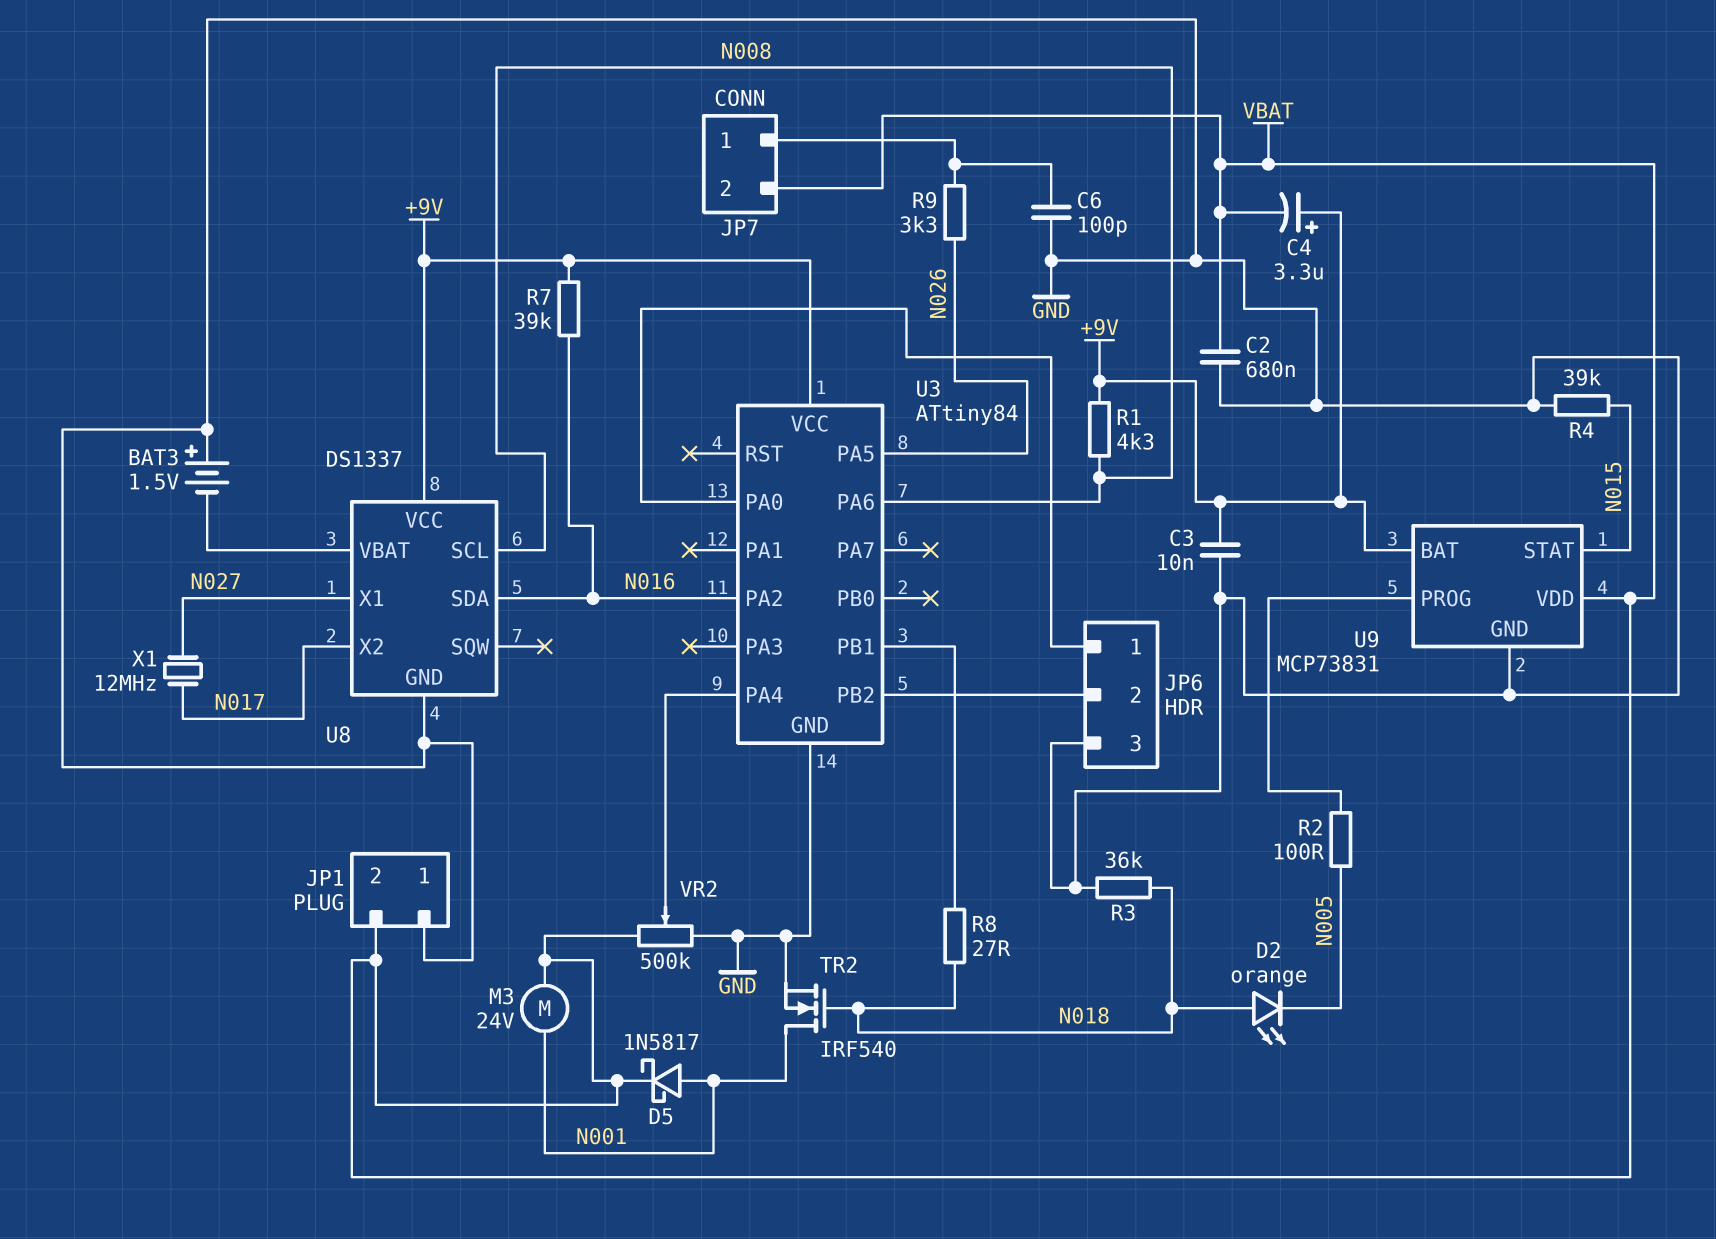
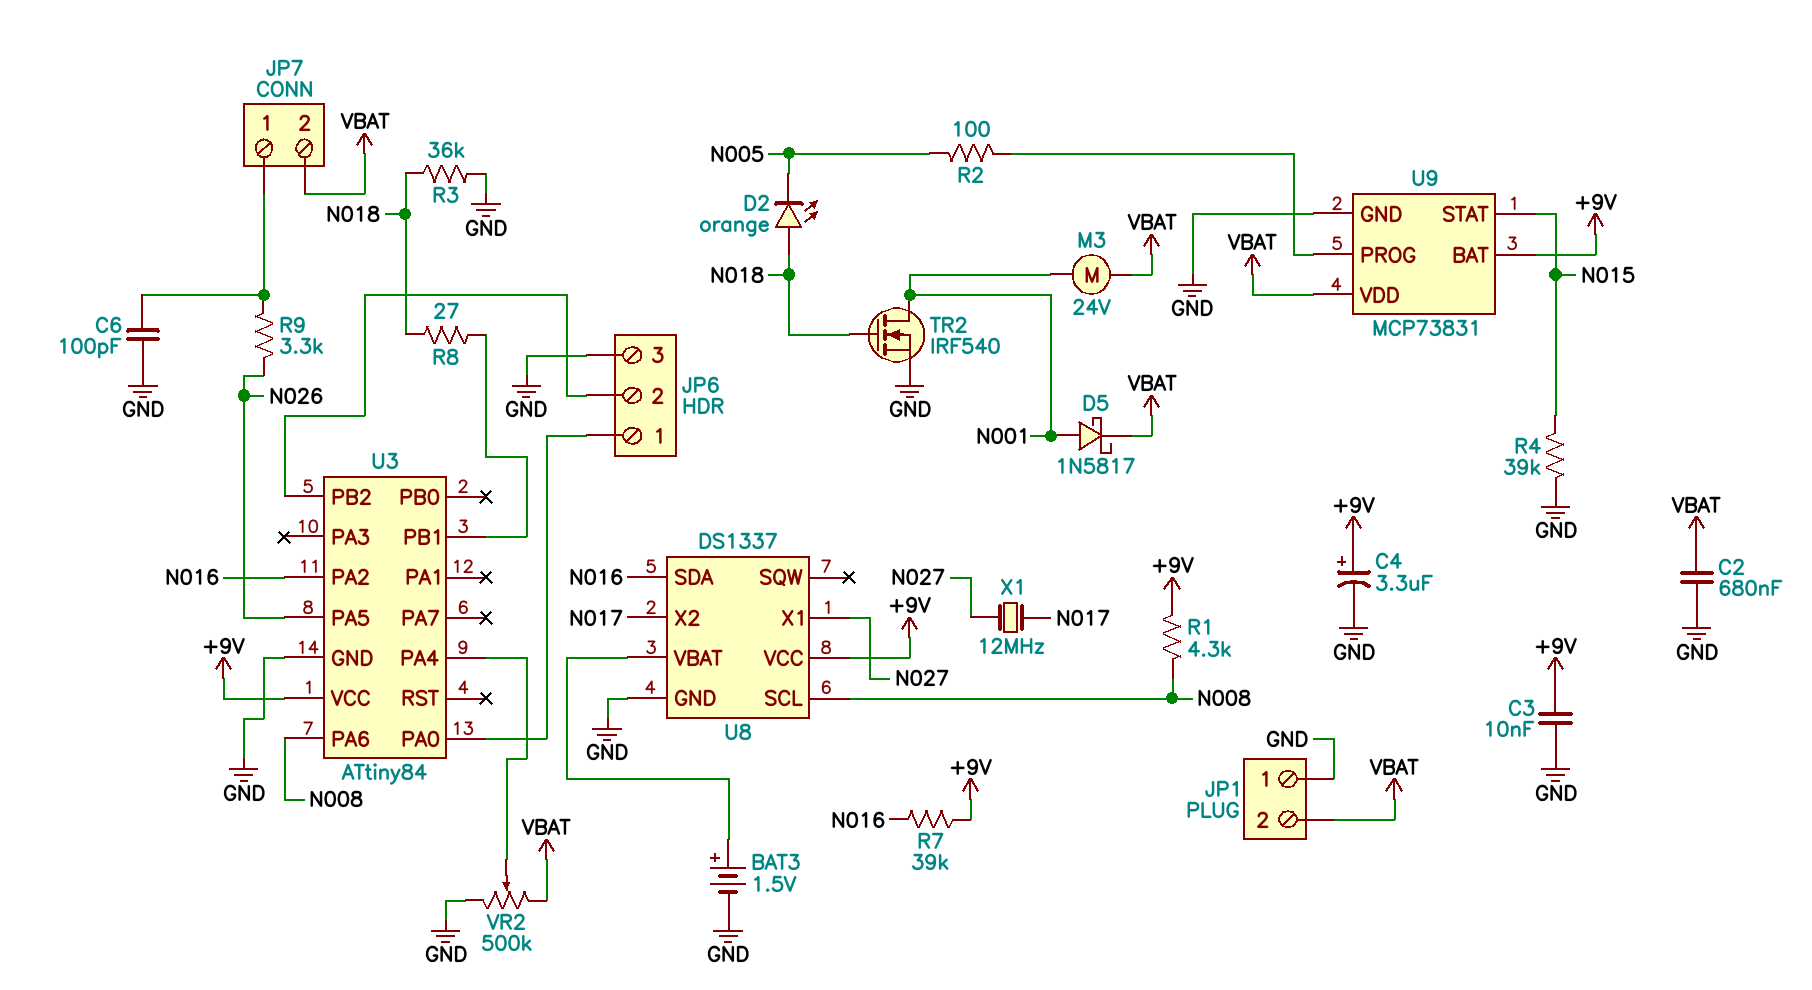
BAT3: 1.5V (plus GND, minus U8/VBAT) -> 1.5V (plus U8/VBAT, minus GND)
C4: 3.3uF (plus +9V, minus VBAT) -> 3.3uF (plus +9V, minus GND)

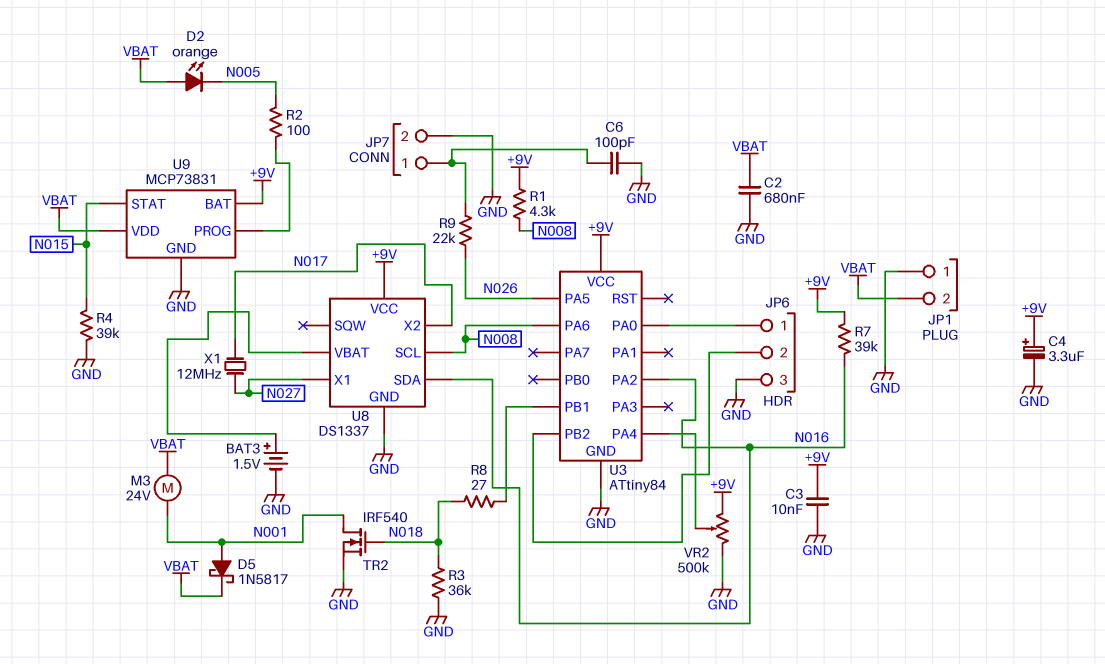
D2: LED orange (A N018, K N005) -> LED orange (A VBAT, K N005)
JP7 pin 2: VBAT -> GND
R9: 3.3k (JP7/1, N026) -> 22k (JP7/1, N026)
VR2: 500k (GND, VBAT, wiper U3/PA4) -> 500k (+9V, GND, wiper U3/PA4)

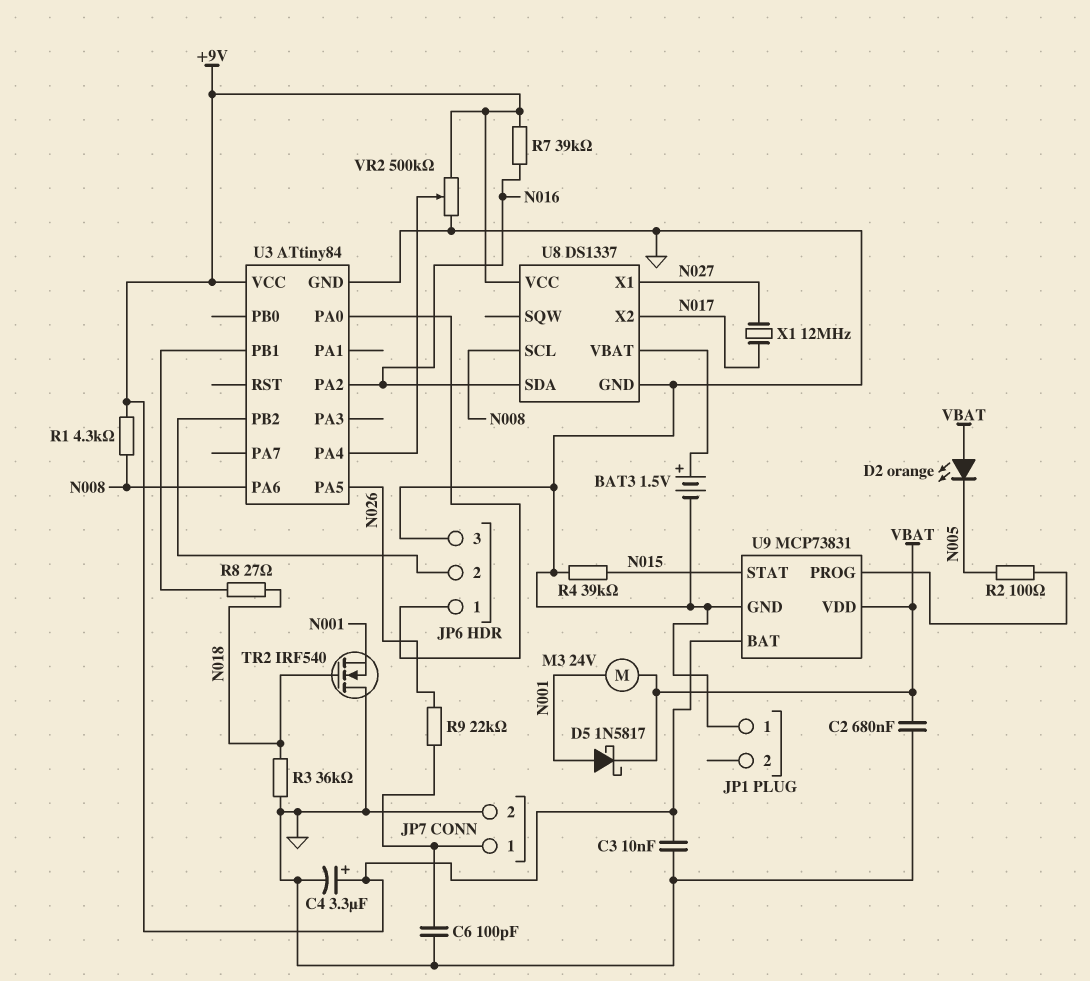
JP1 pin 2: VBAT -> none
TR2: NMOS IRF540 (G N018, D N001, S GND) -> NMOS IRF540 (G N018, D GND, S N001)

